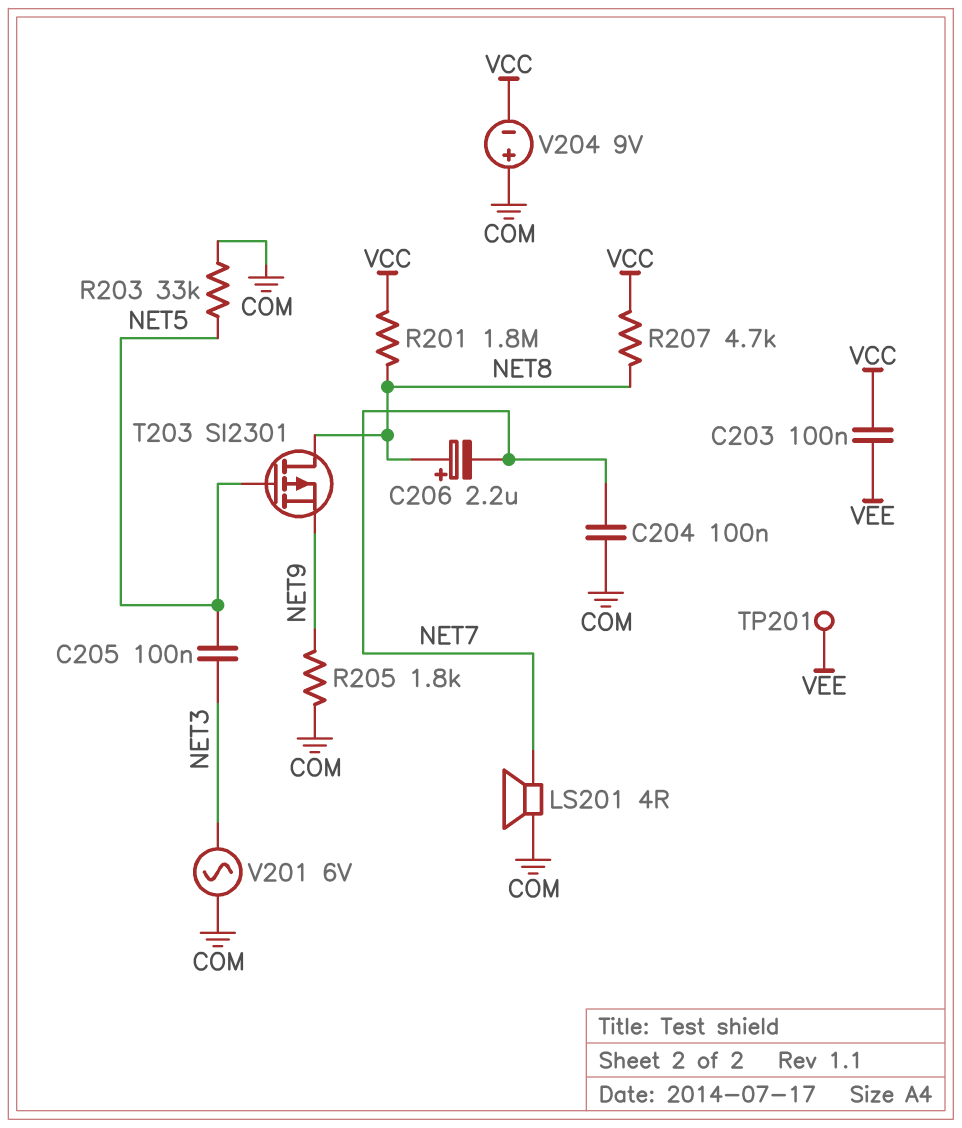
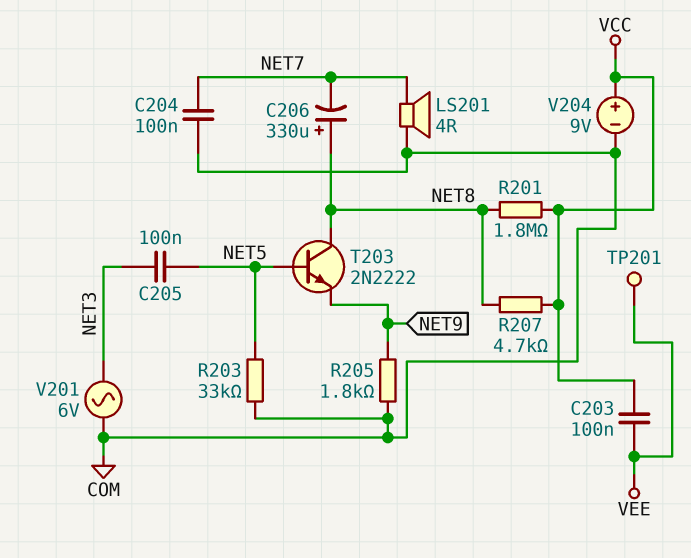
C206: 2.2uF (plus NET8, minus NET7) -> 330uF (plus NET8, minus NET7)
T203: PMOS SI2301 (G NET5, D NET8, S NET9) -> NPN 2N2222 (B NET5, C NET8, E NET9)
V204: 9V (plus COM, minus VCC) -> 9V (plus VCC, minus COM)

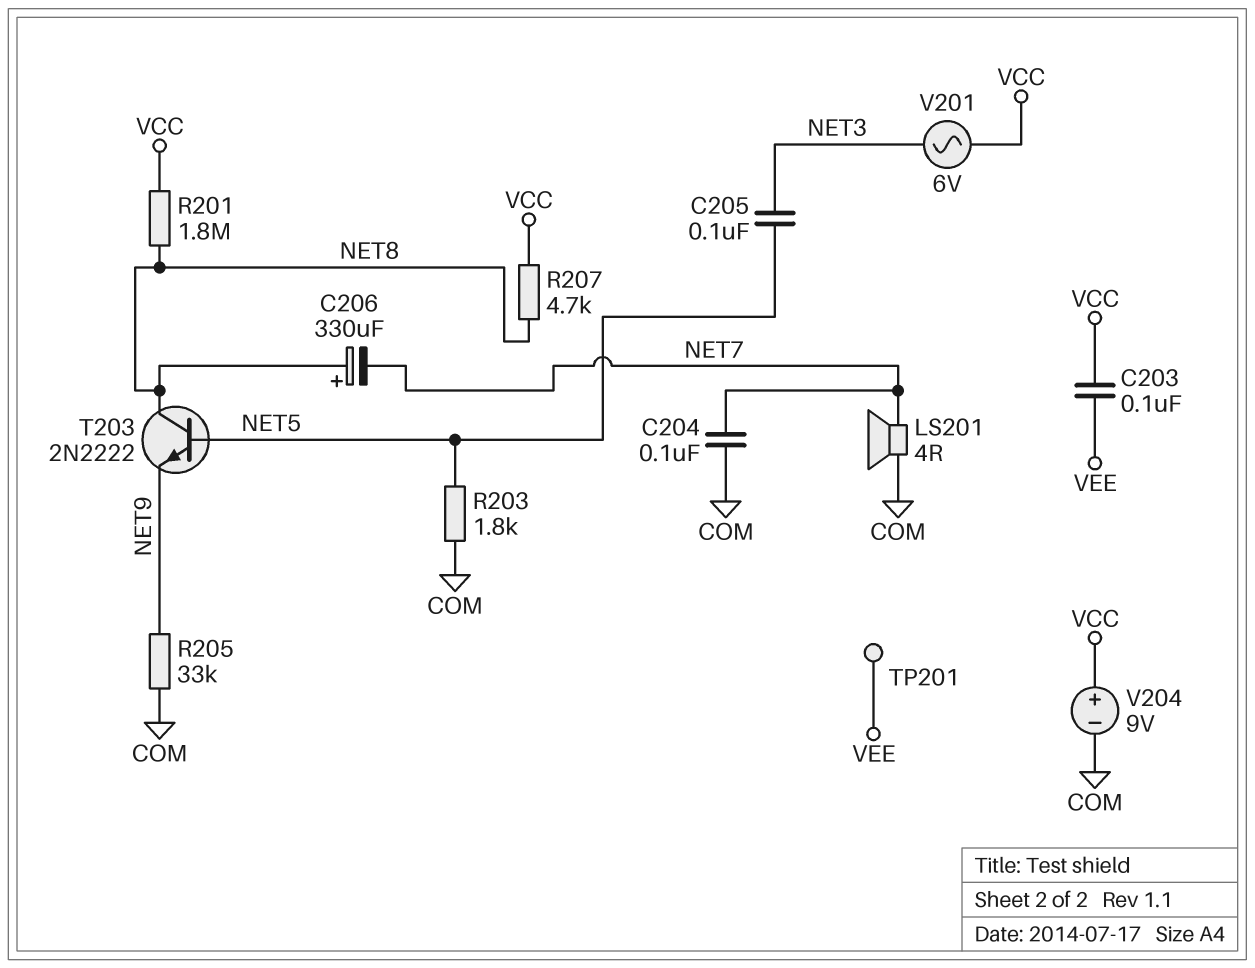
R203: 33k (COM, NET5) -> 1.8k (COM, NET5)
R205: 1.8k (COM, NET9) -> 33k (COM, NET9)
V201: AC 6V (COM, NET3) -> AC 6V (NET3, VCC)

